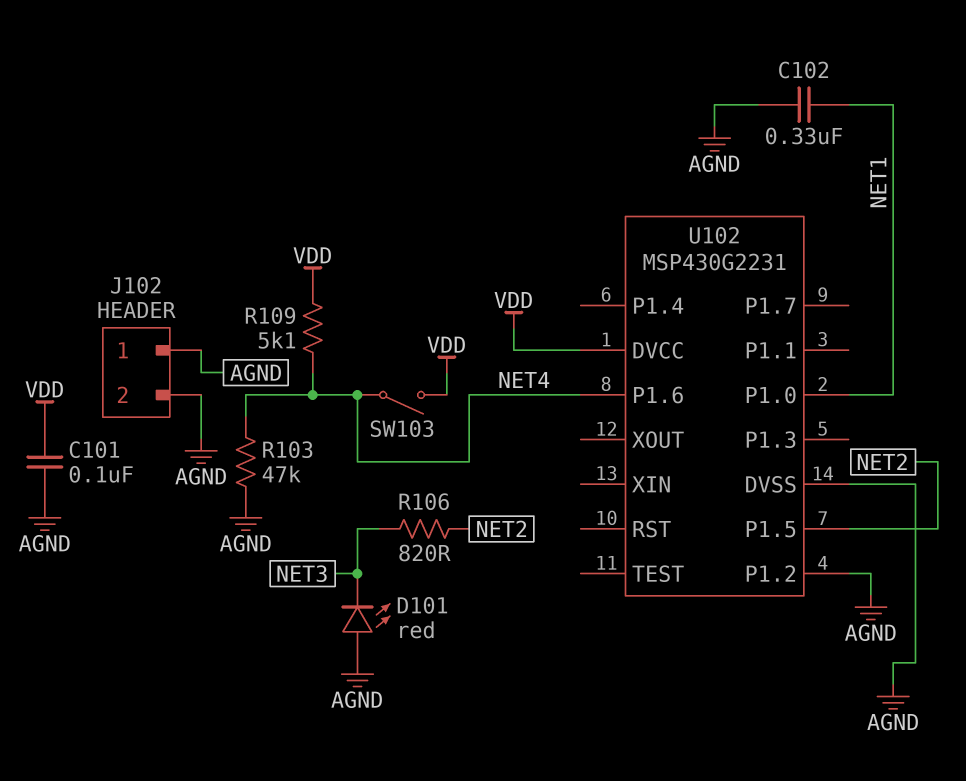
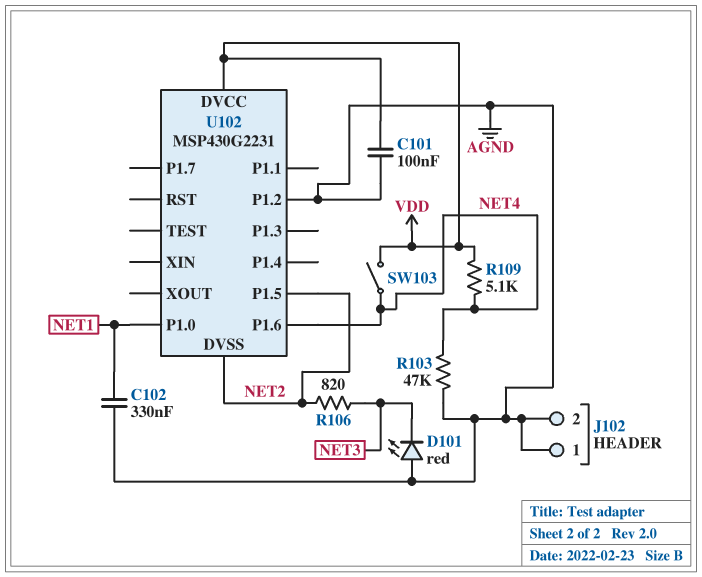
U102 pin DVSS: AGND -> NET2

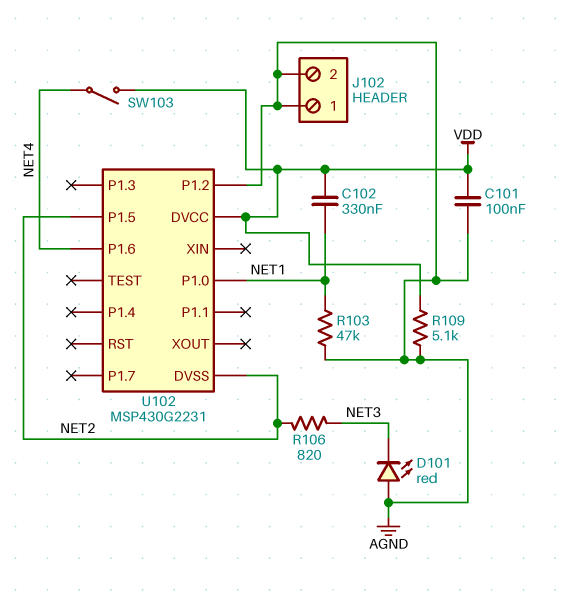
C102: 330nF (AGND, NET1) -> 330nF (NET1, VDD)
R103: 47k (AGND, NET4) -> 47k (AGND, NET1)
R109: 5.1k (NET4, VDD) -> 5.1k (AGND, VDD)

